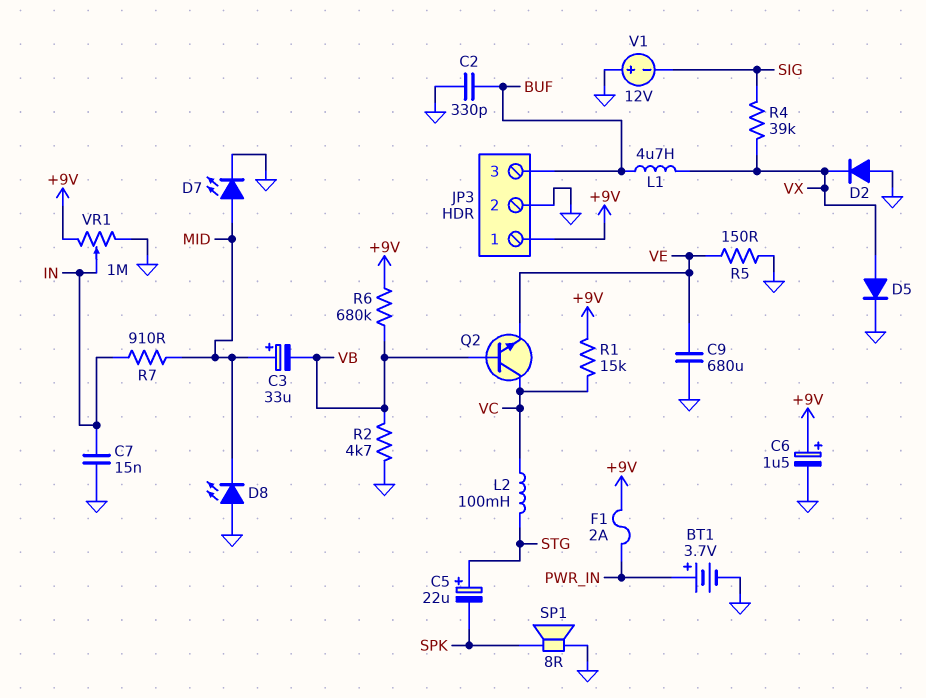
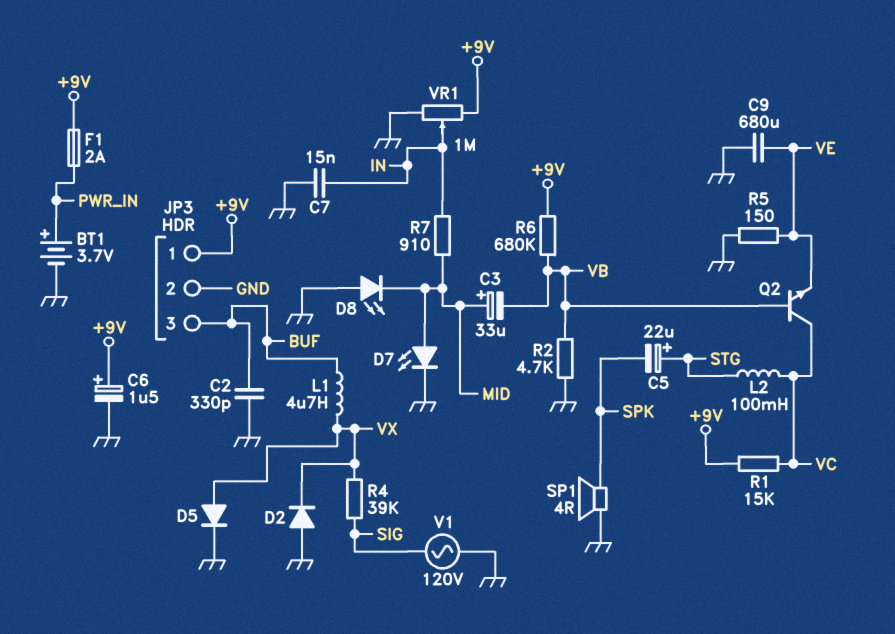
SP1: speaker 8R (GND, SPK) -> speaker 4R (GND, SPK)
V1: 12V (plus GND, minus SIG) -> AC 120V (GND, SIG)

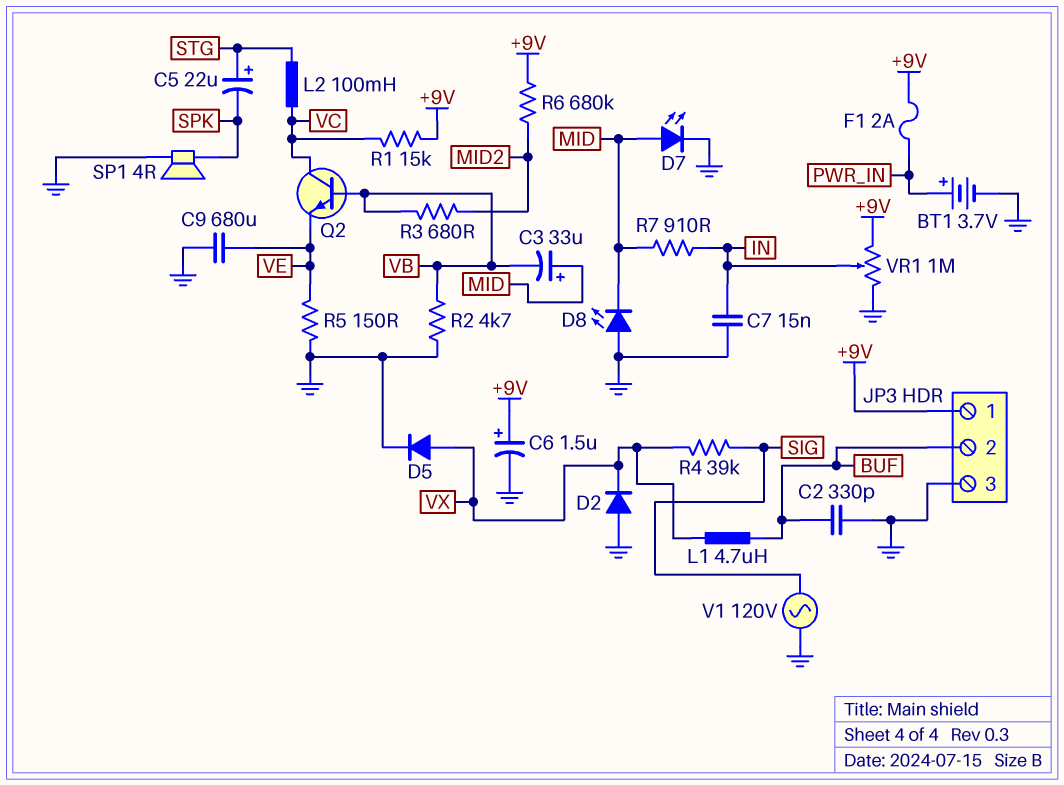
JP3 pin 2: GND -> BUF
JP3 pin 3: BUF -> GND
R3: none -> 680 (MID2, VB)
R6: 680k (+9V, VB) -> 680k (+9V, MID2)

